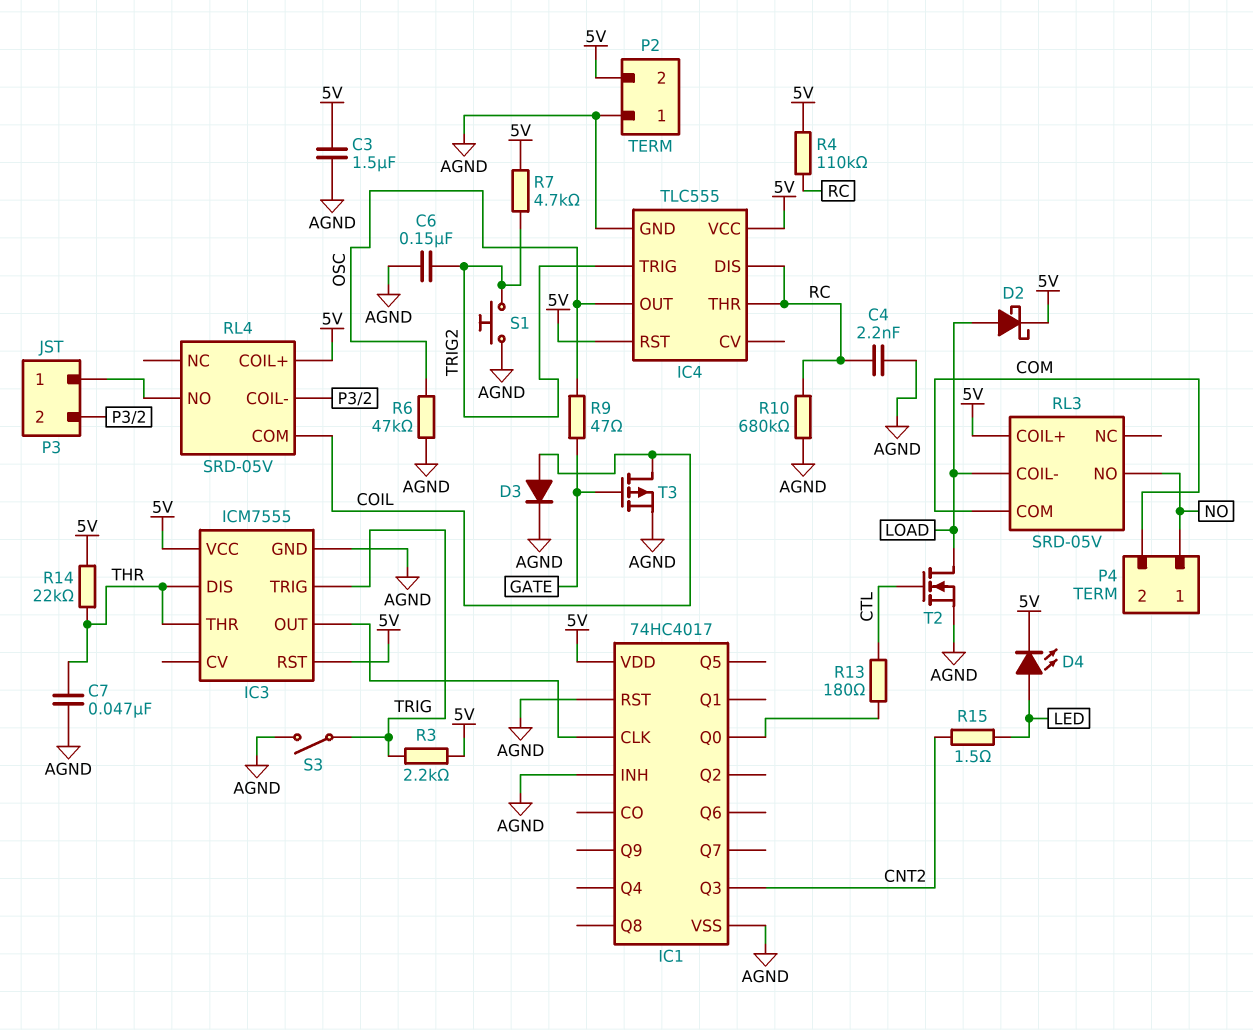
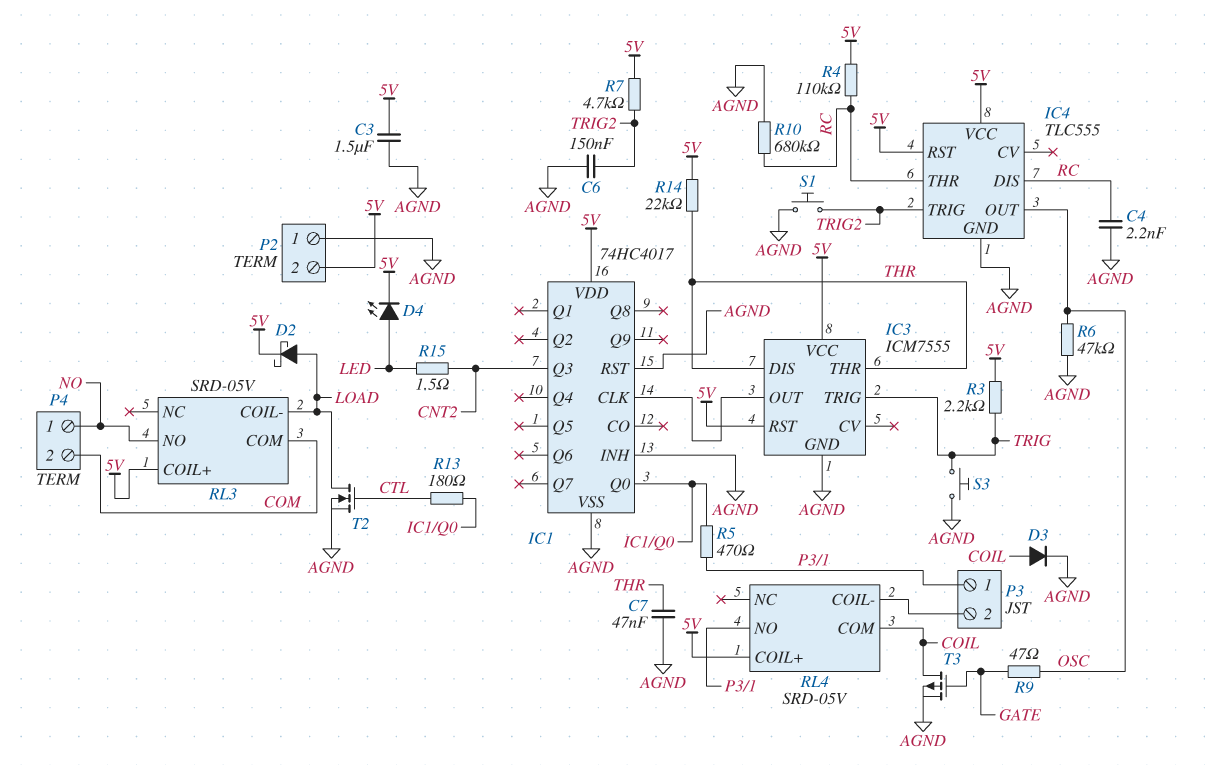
R5: none -> 470 (IC1/Q0, P3/1)
S3: switch (AGND, TRIG) -> button (AGND, TRIG)

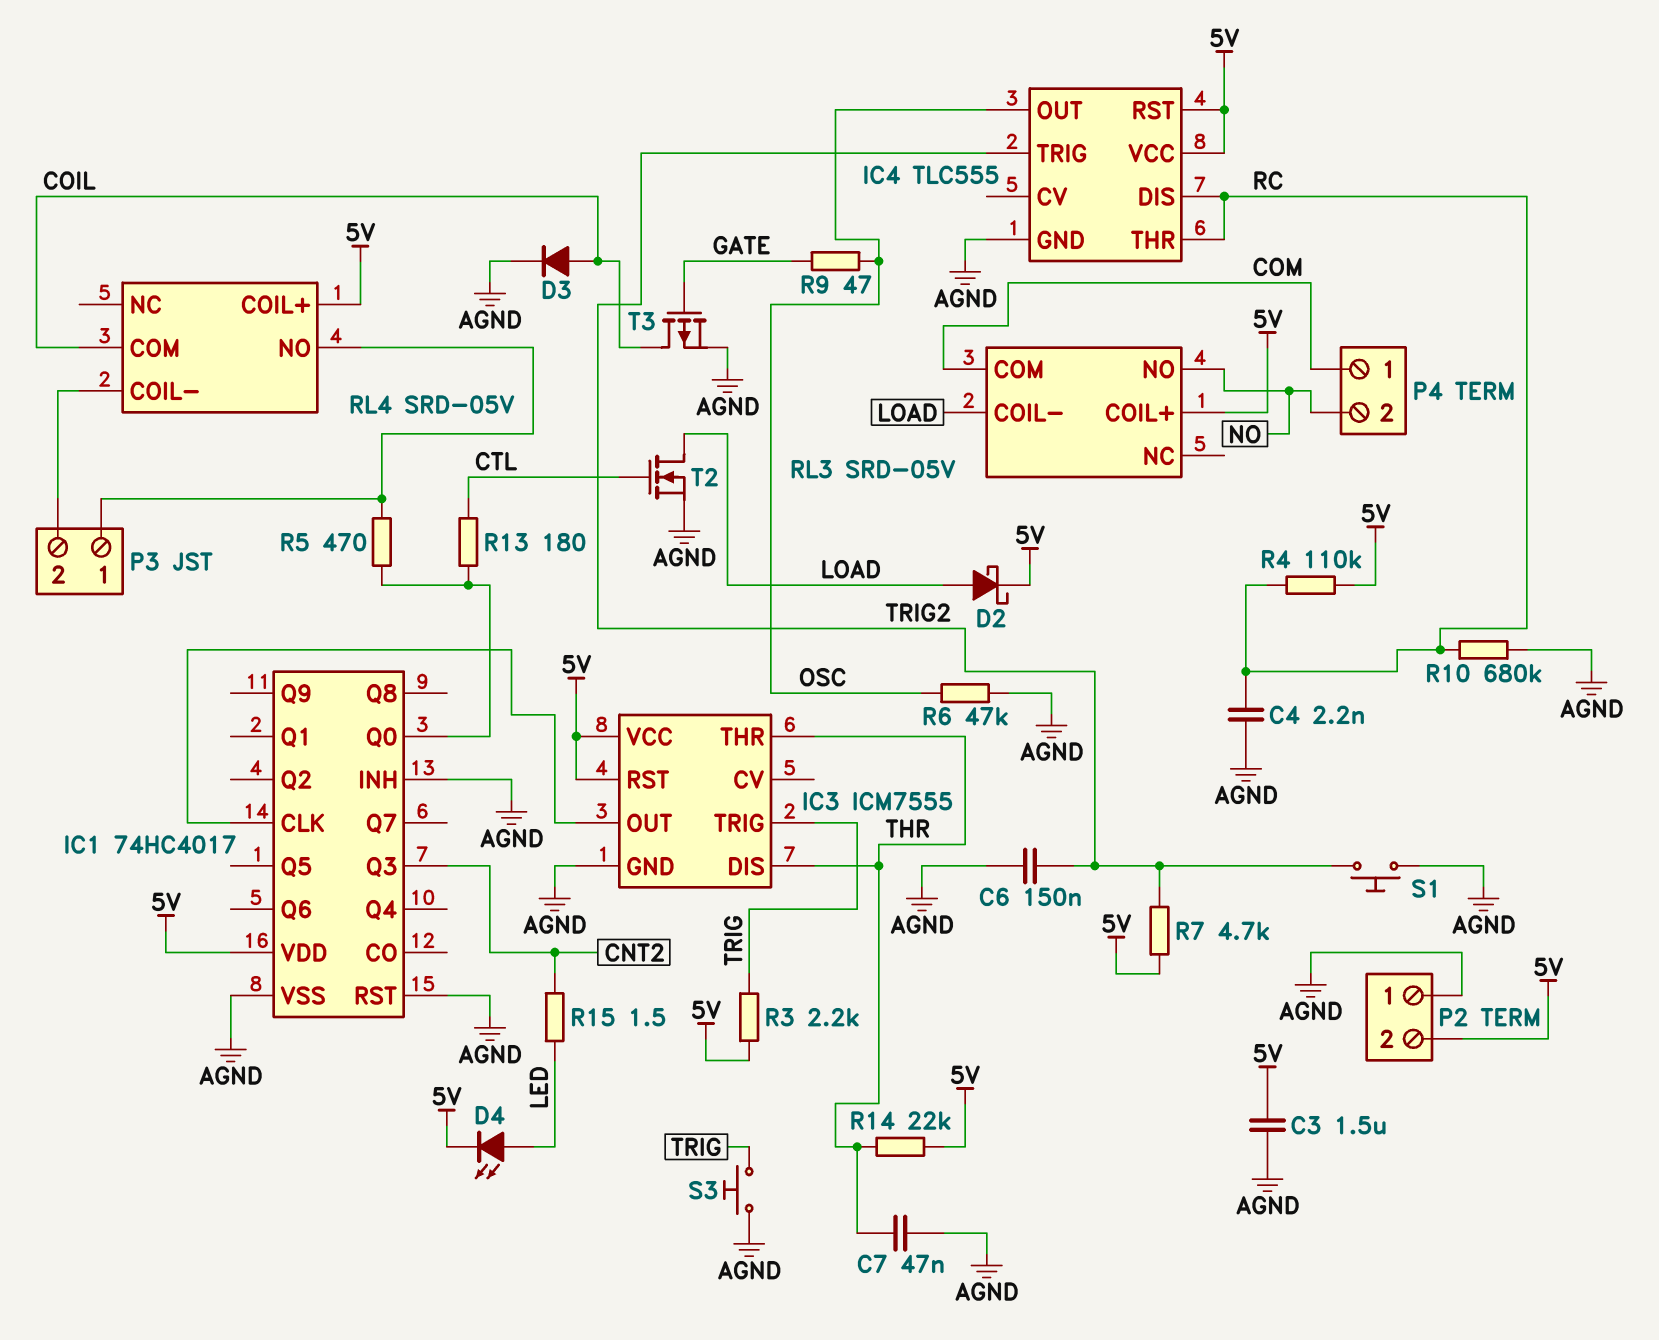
P4 pin 1: NO -> COM
P4 pin 2: COM -> NO

